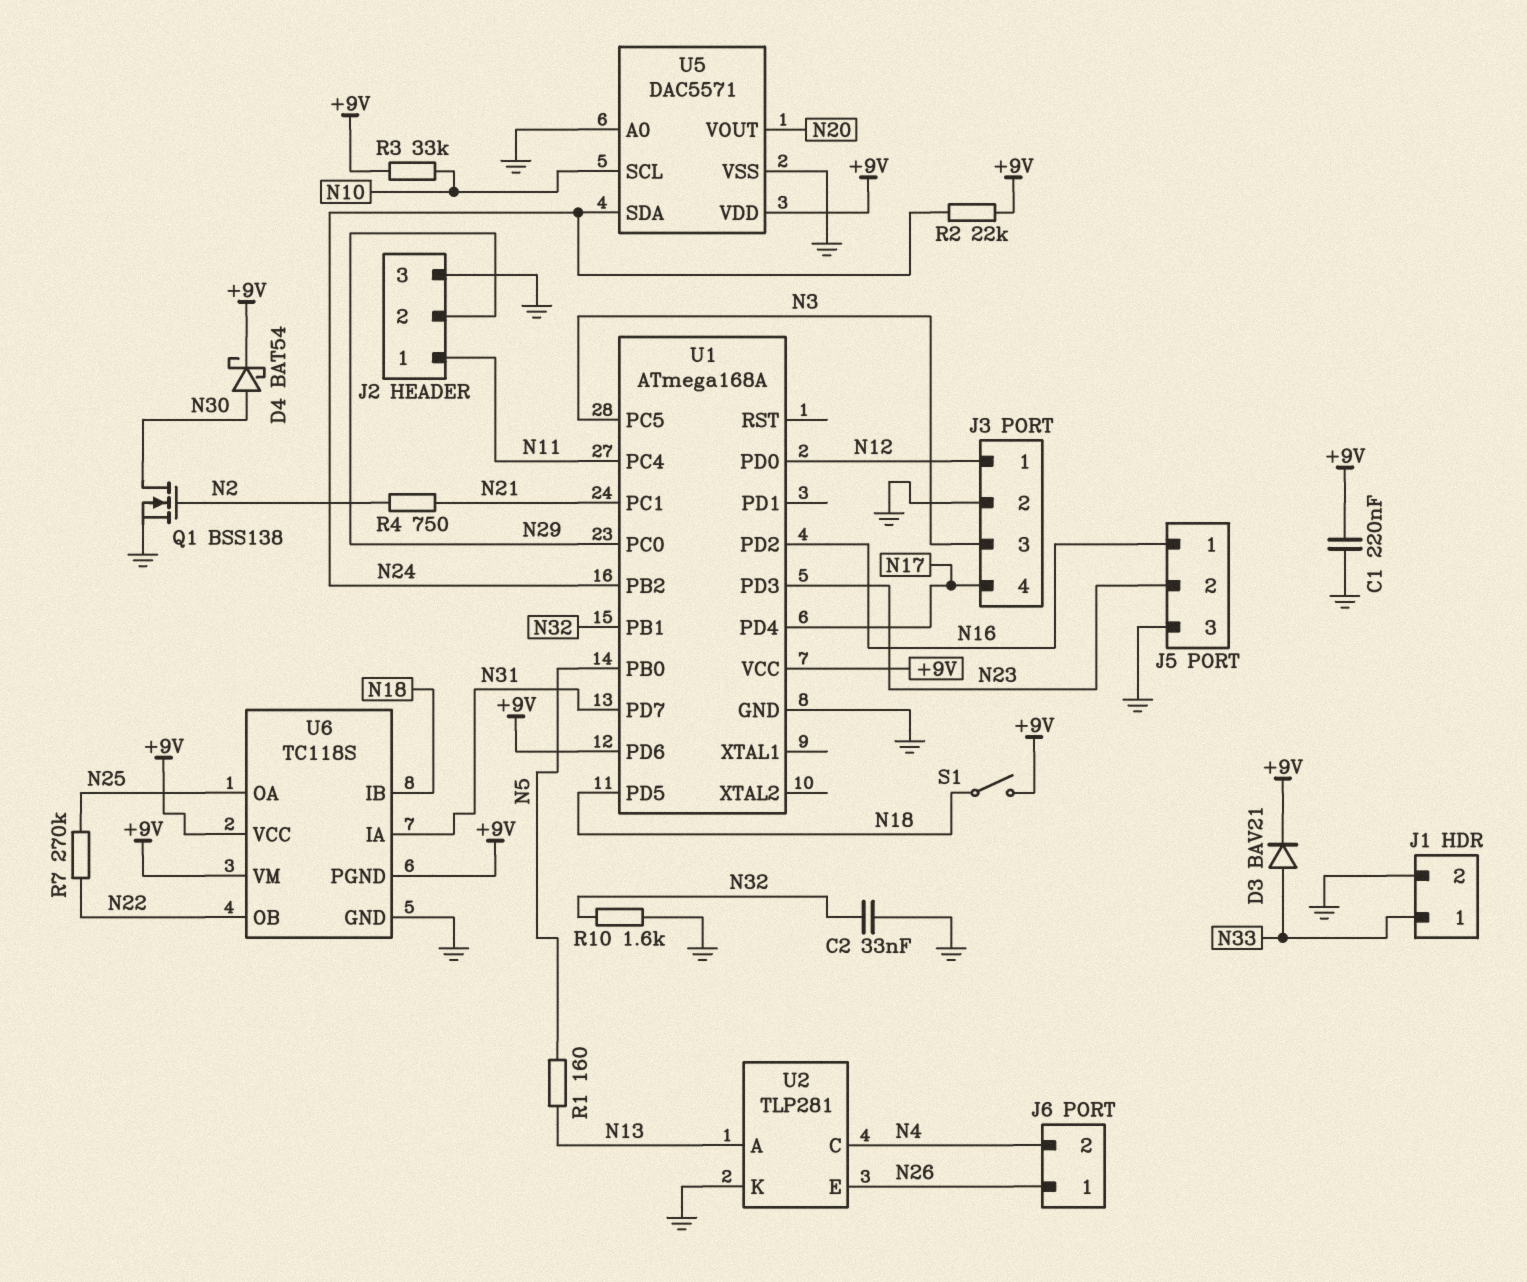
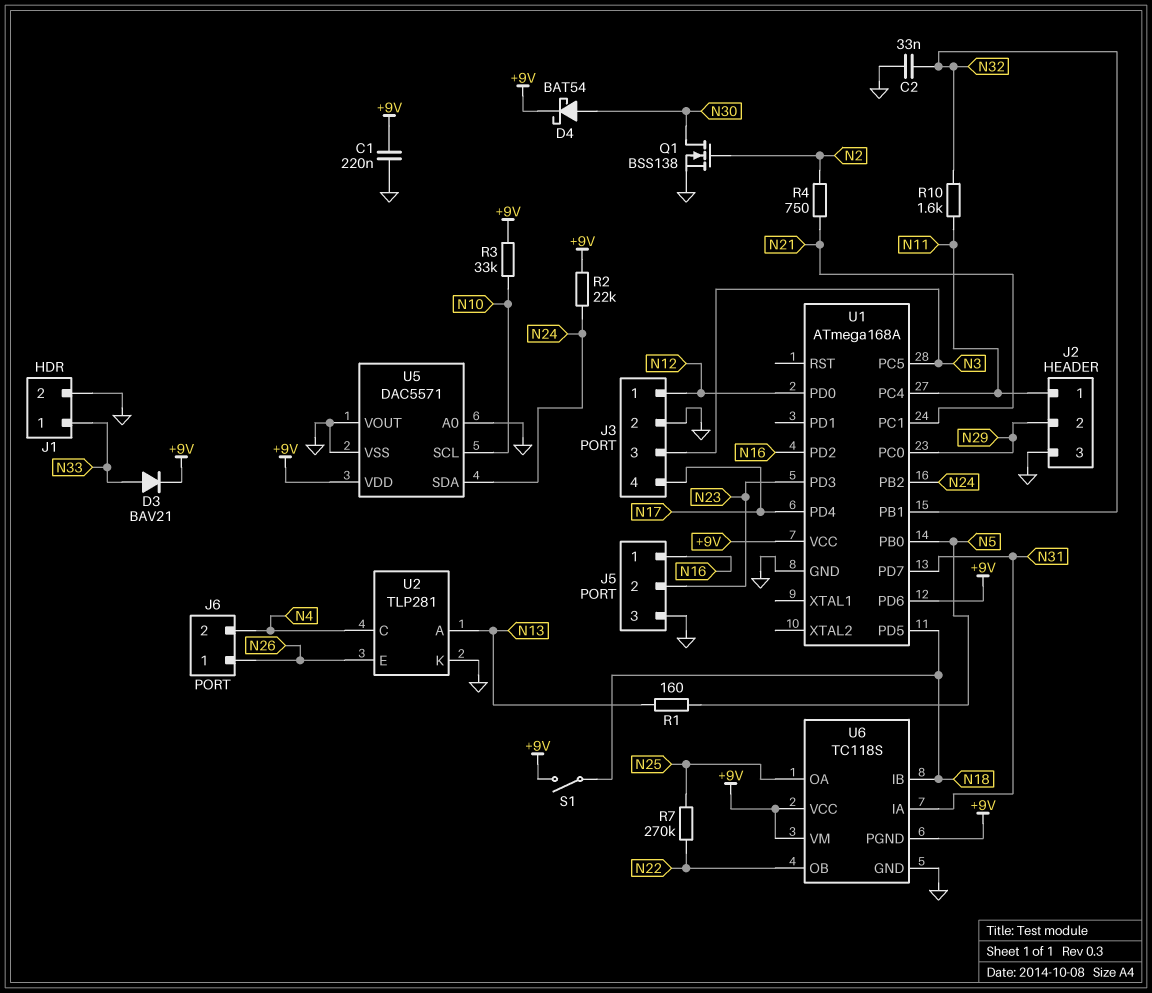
R10: 1.6k (GND, N32) -> 1.6k (N11, N32)
U5 pin VOUT: N20 -> GND

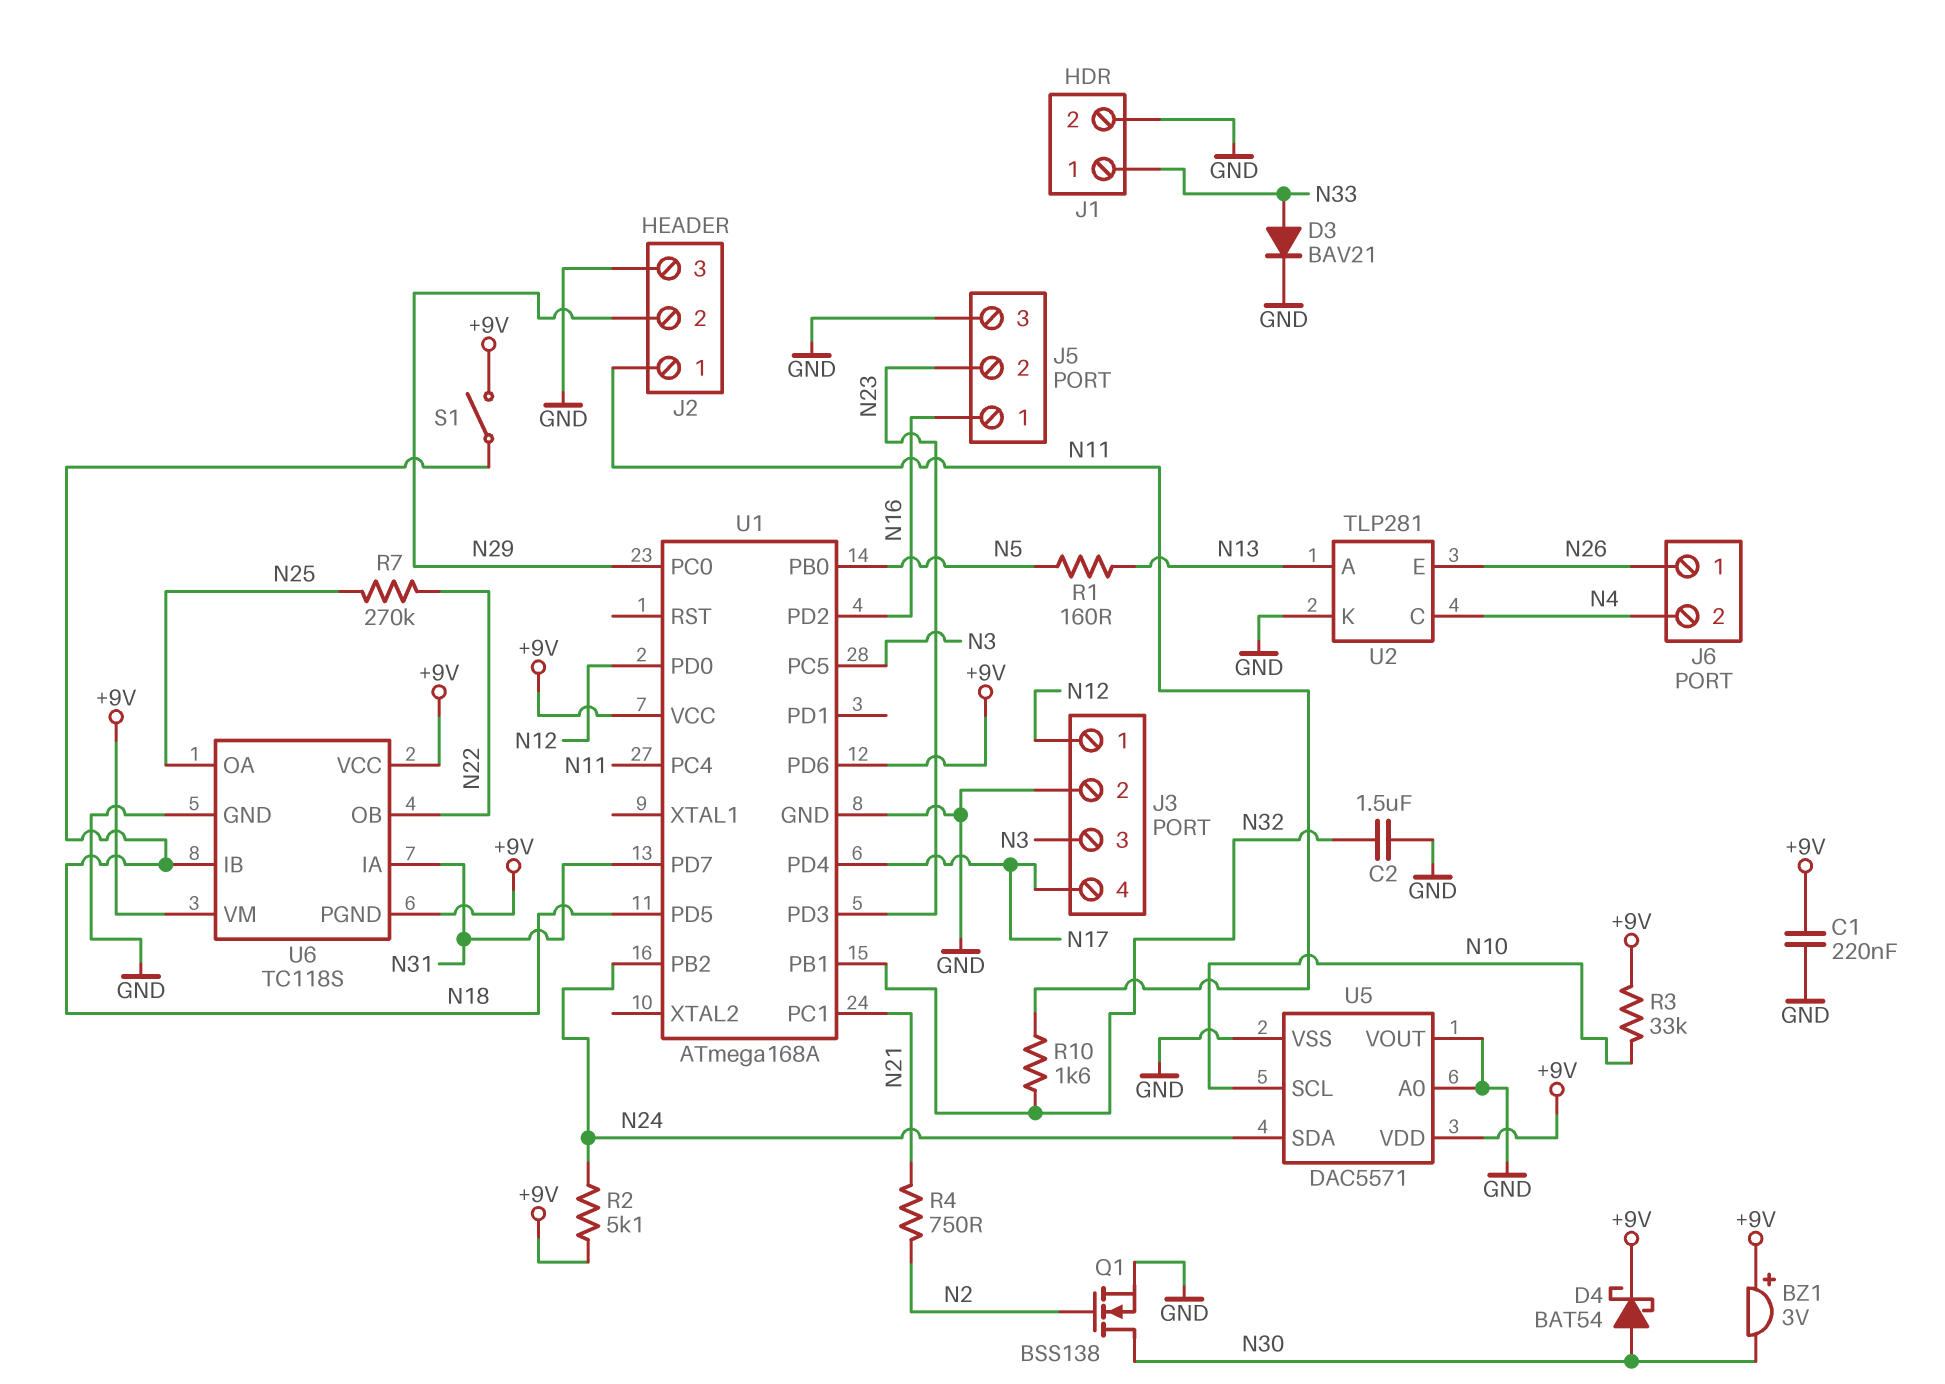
BZ1: none -> buzzer 3V (plus +9V, minus N30)
C2: 33nF (GND, N32) -> 1.5uF (GND, N32)
D3: diode BAV21 (A N33, K +9V) -> diode BAV21 (A N33, K GND)
R2: 22k (+9V, N24) -> 5.1k (+9V, N24)

